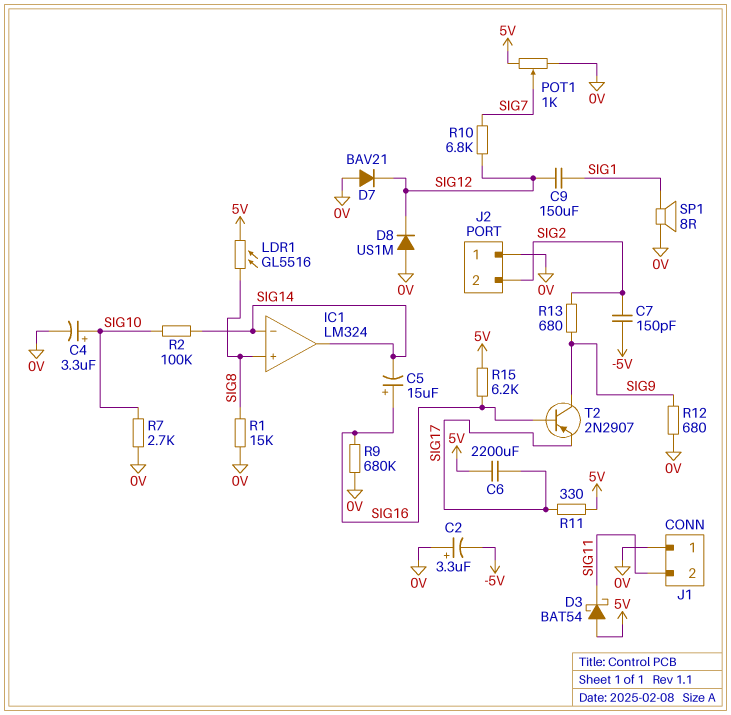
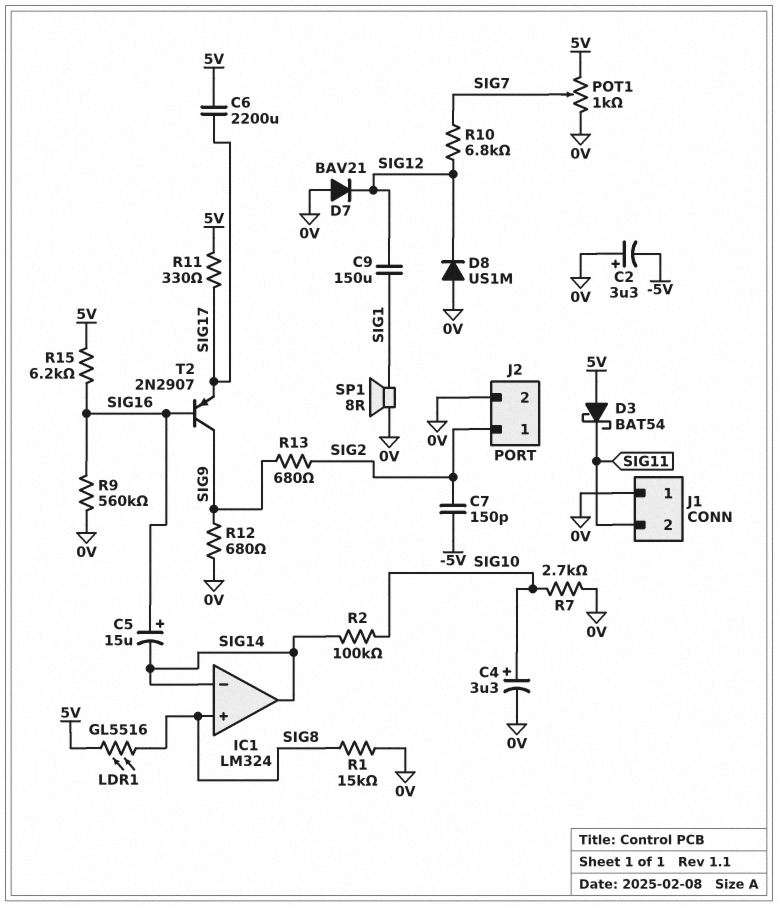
J2 pin 1: 0V -> SIG2
J2 pin 2: SIG2 -> 0V
R9: 680k (0V, SIG16) -> 560k (0V, SIG16)

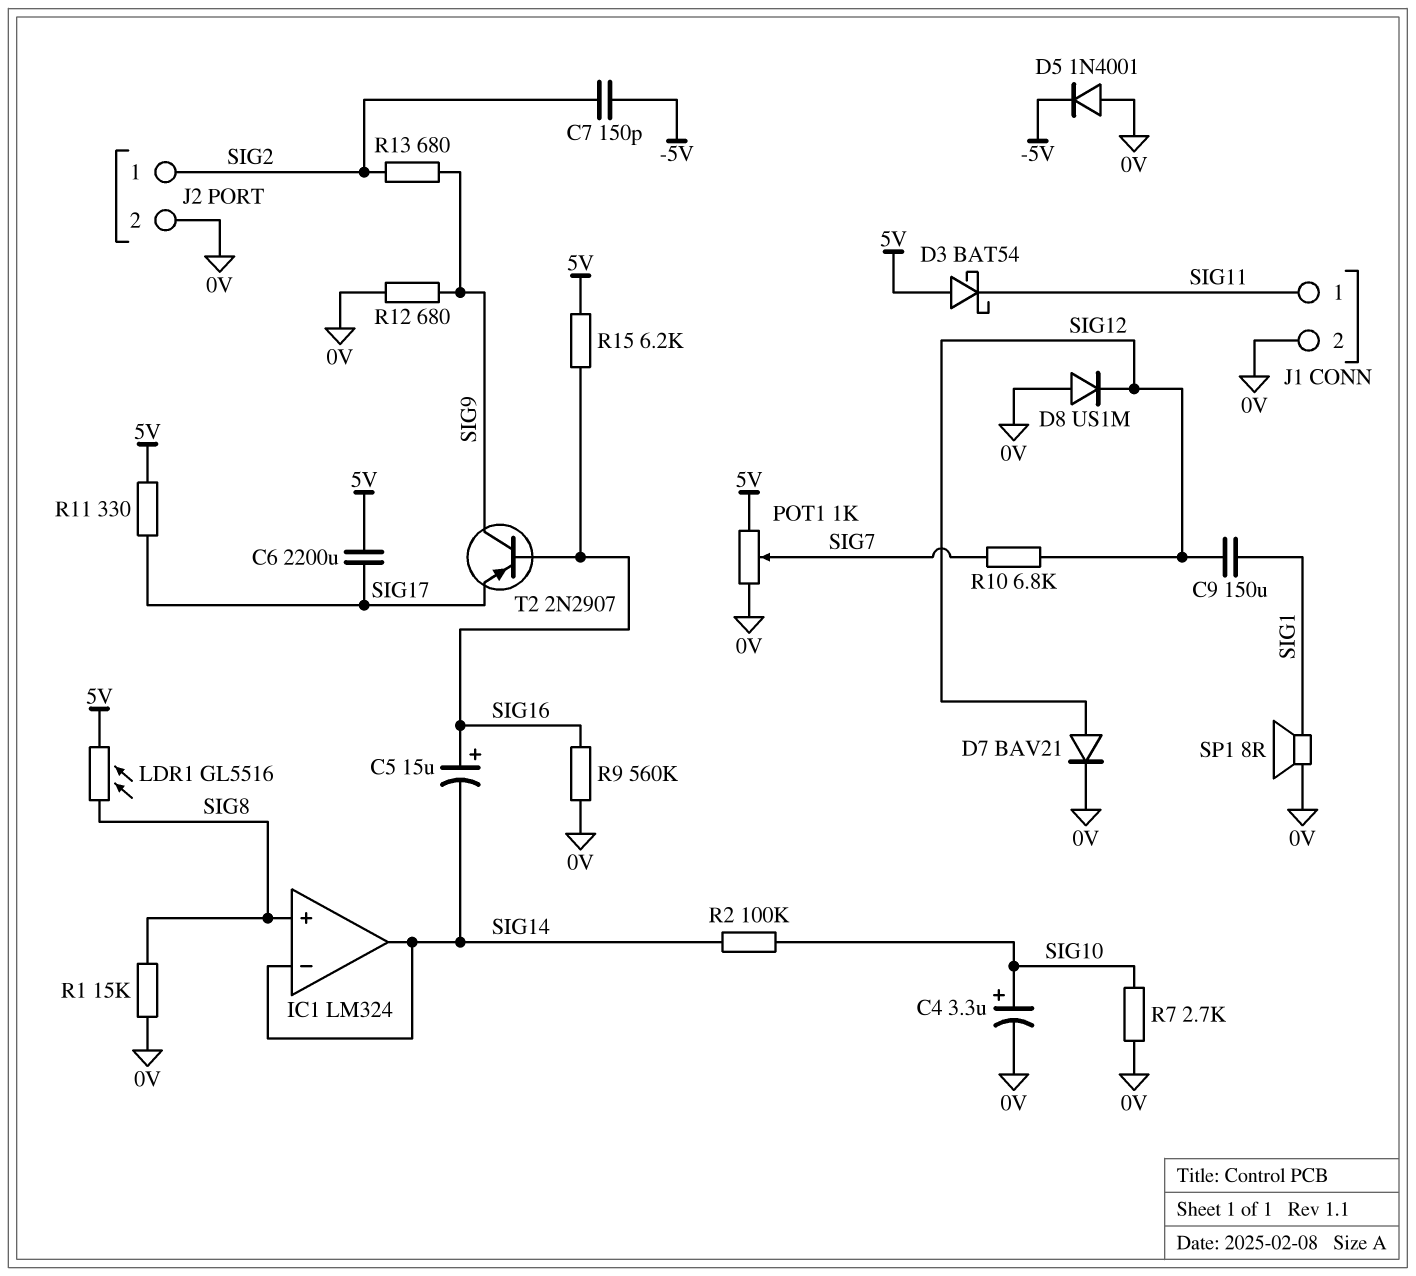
C2: 3.3uF (plus 0V, minus -5V) -> none
D5: none -> diode 1N4001 (A 0V, K -5V)
D7: diode BAV21 (A 0V, K SIG12) -> diode BAV21 (A SIG12, K 0V)
J1 pin 1: 0V -> SIG11
J1 pin 2: SIG11 -> 0V

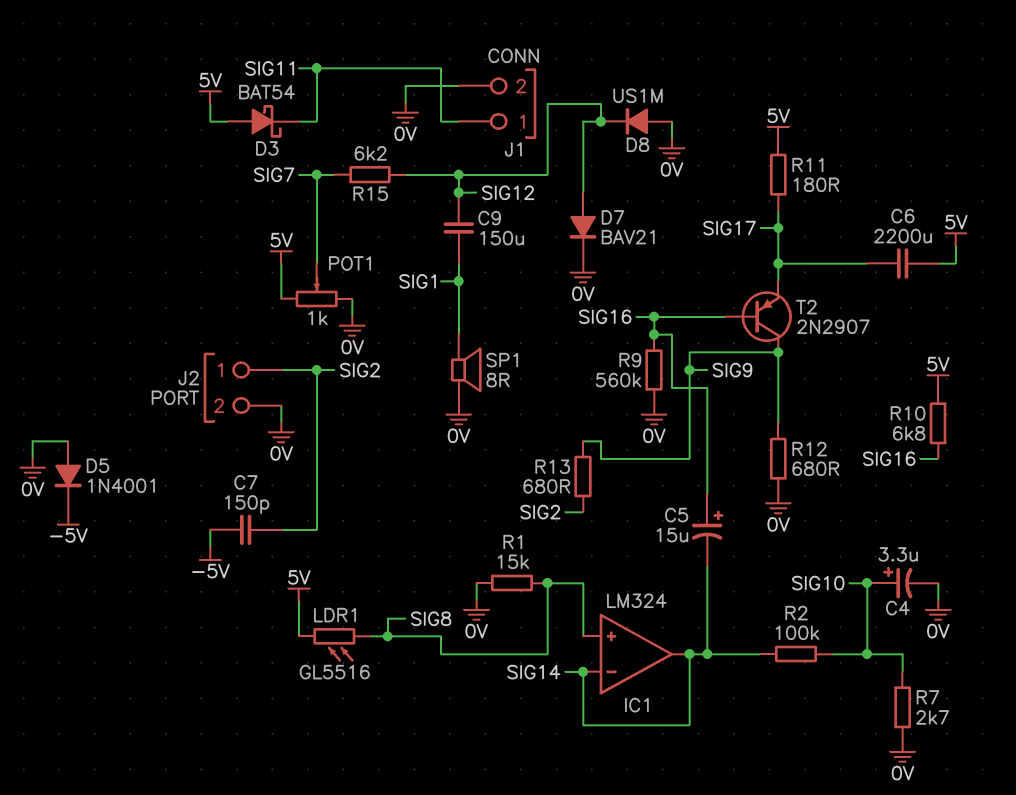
R10: 6.8k (SIG7, SIG12) -> 6.8k (5V, SIG16)
R11: 330 (5V, SIG17) -> 180 (5V, SIG17)
R15: 6.2k (5V, SIG16) -> 6.2k (SIG7, SIG12)

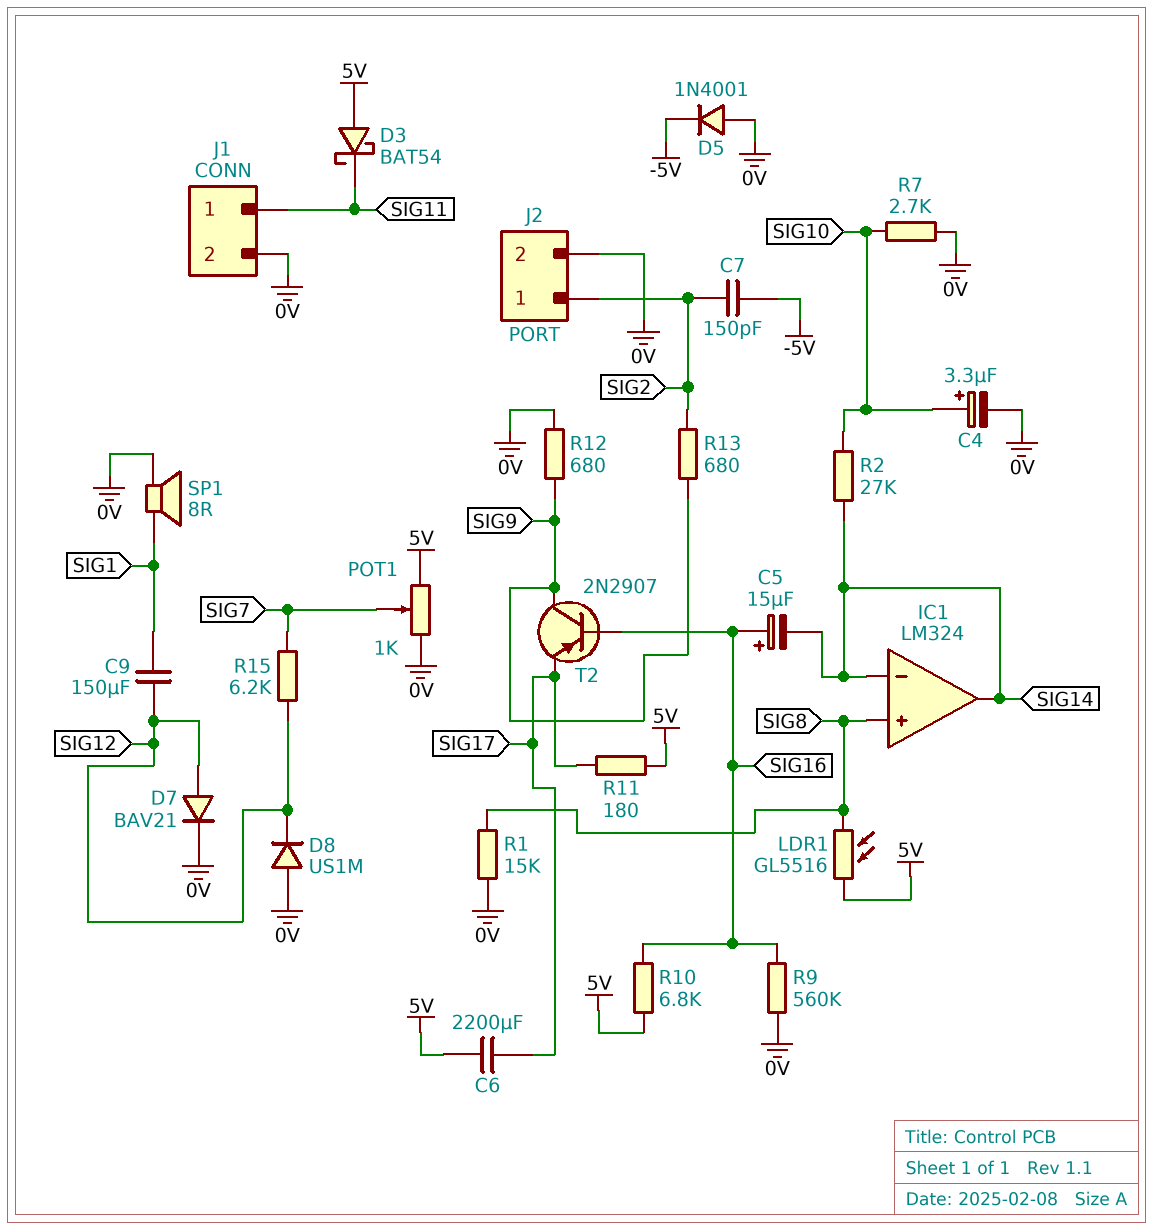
R2: 100k (SIG10, SIG14) -> 27k (SIG10, SIG14)

